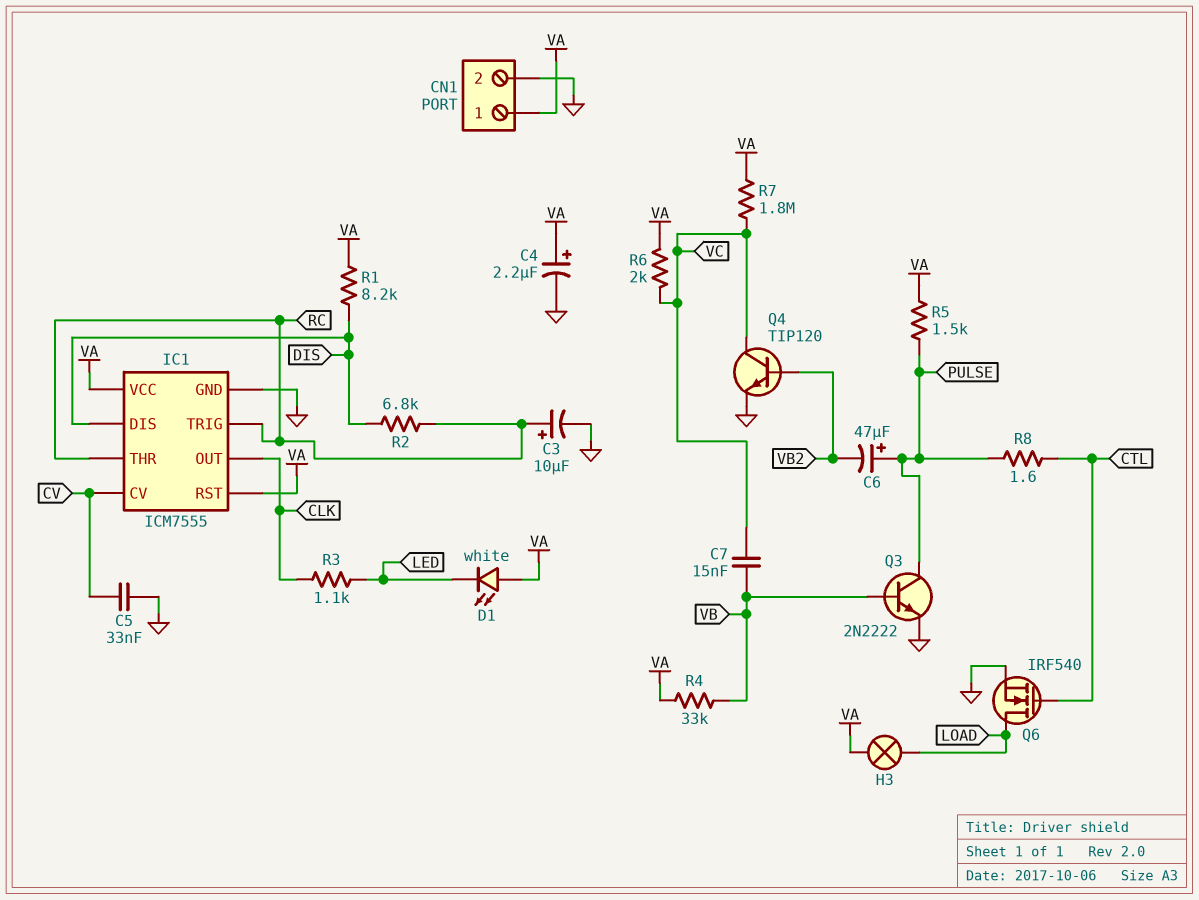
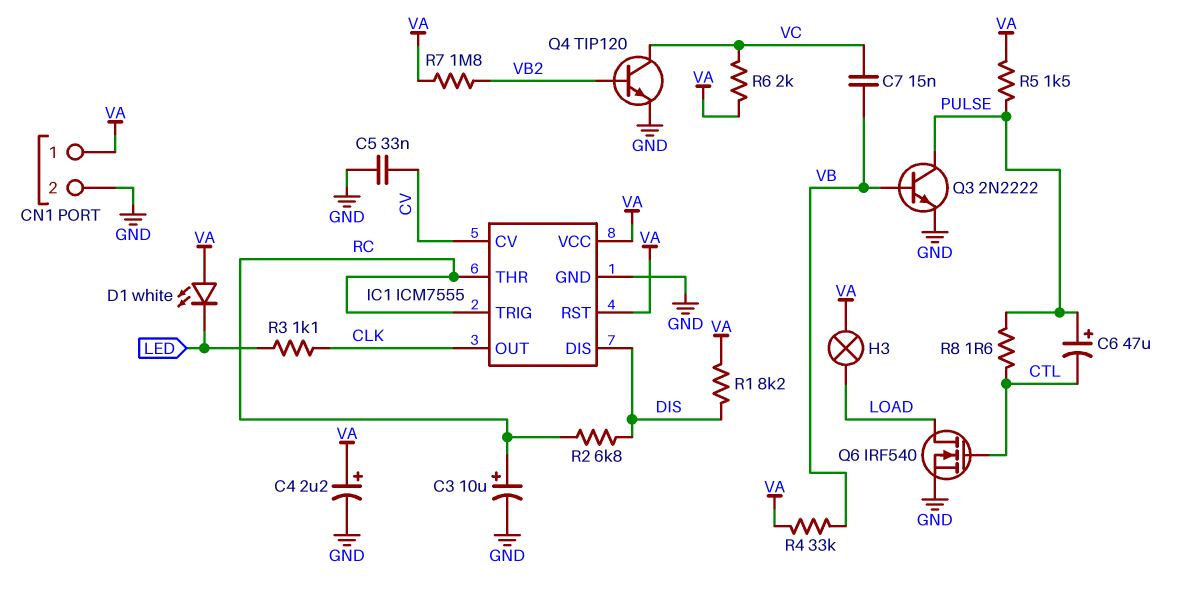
C6: 47uF (plus PULSE, minus VB2) -> 47uF (plus PULSE, minus CTL)
R7: 1.8M (VA, VC) -> 1.8M (VA, VB2)

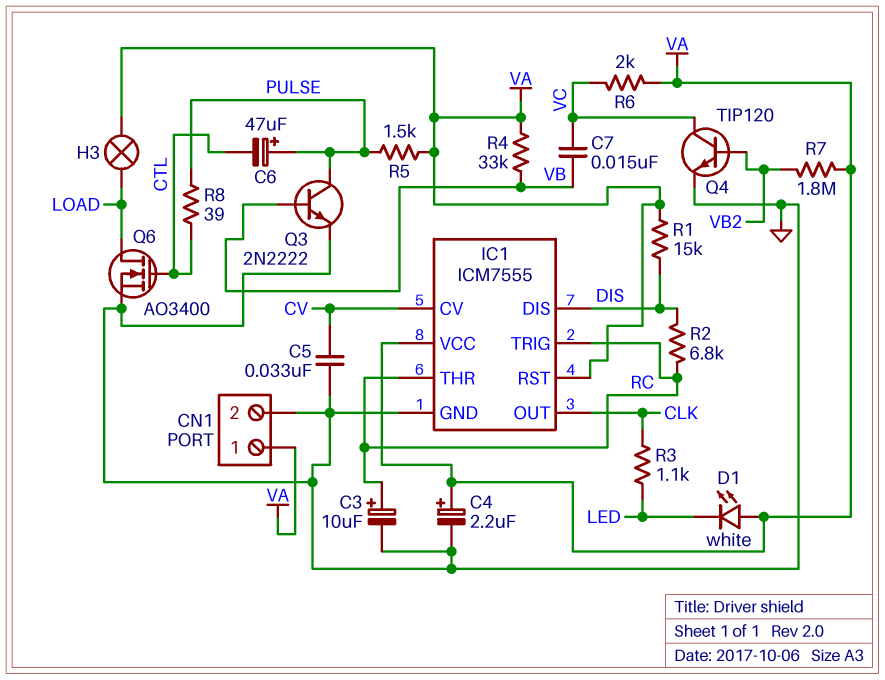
Q6: NMOS IRF540 (G CTL, D LOAD, S GND) -> NMOS AO3400 (G CTL, D LOAD, S GND)
R1: 8.2k (DIS, VA) -> 15k (DIS, VA)
R8: 1.6 (CTL, PULSE) -> 39 (CTL, PULSE)

